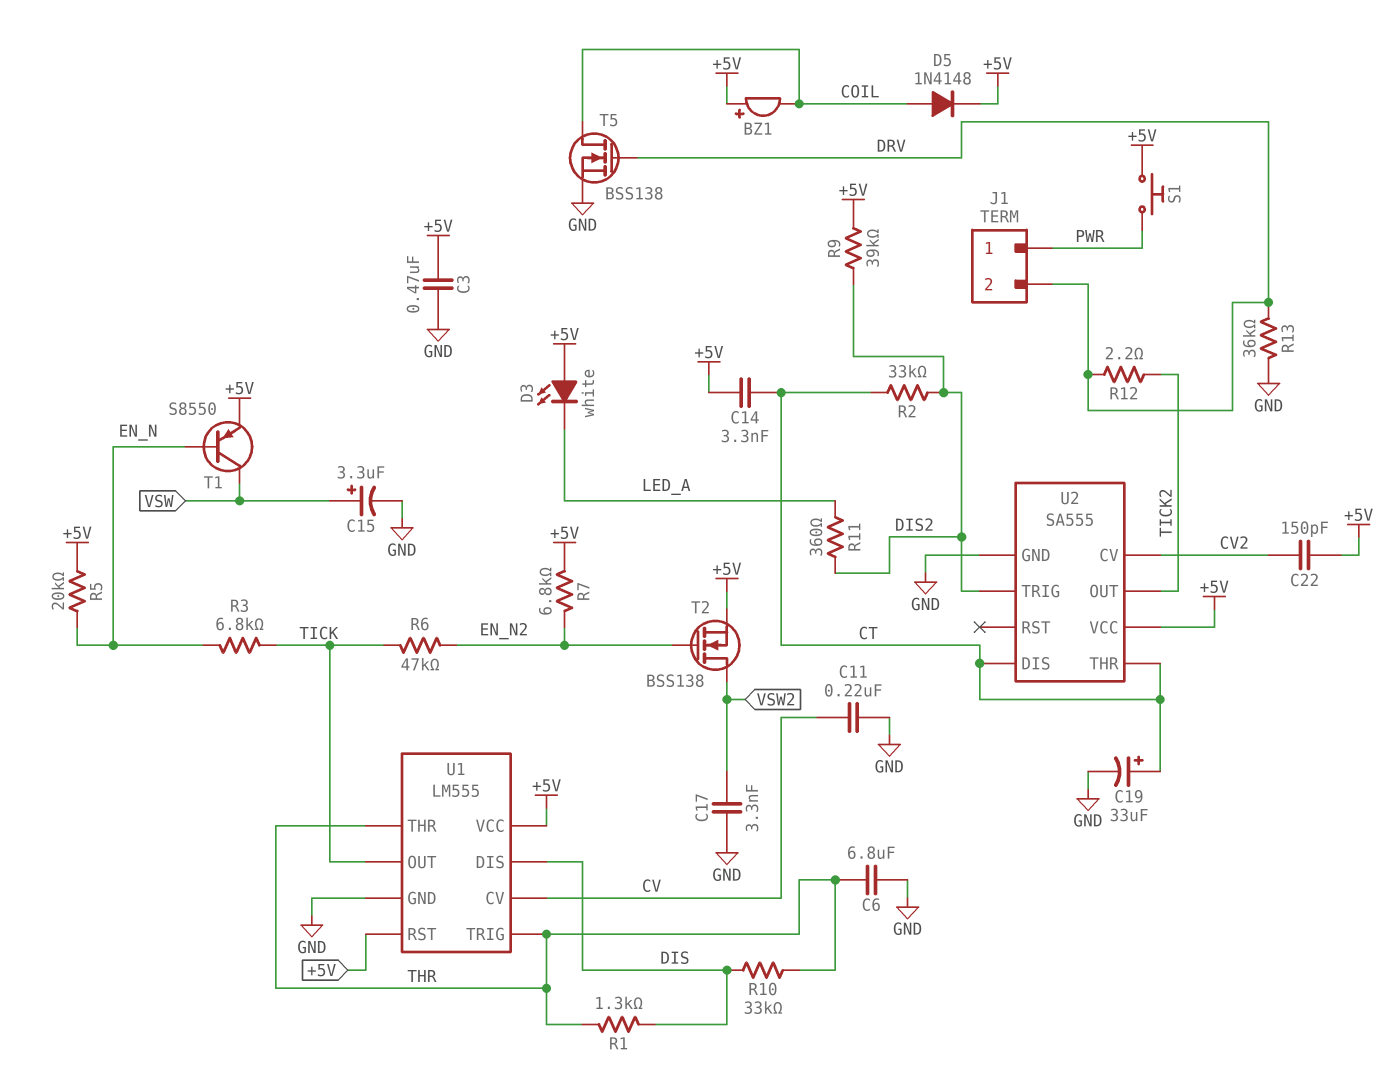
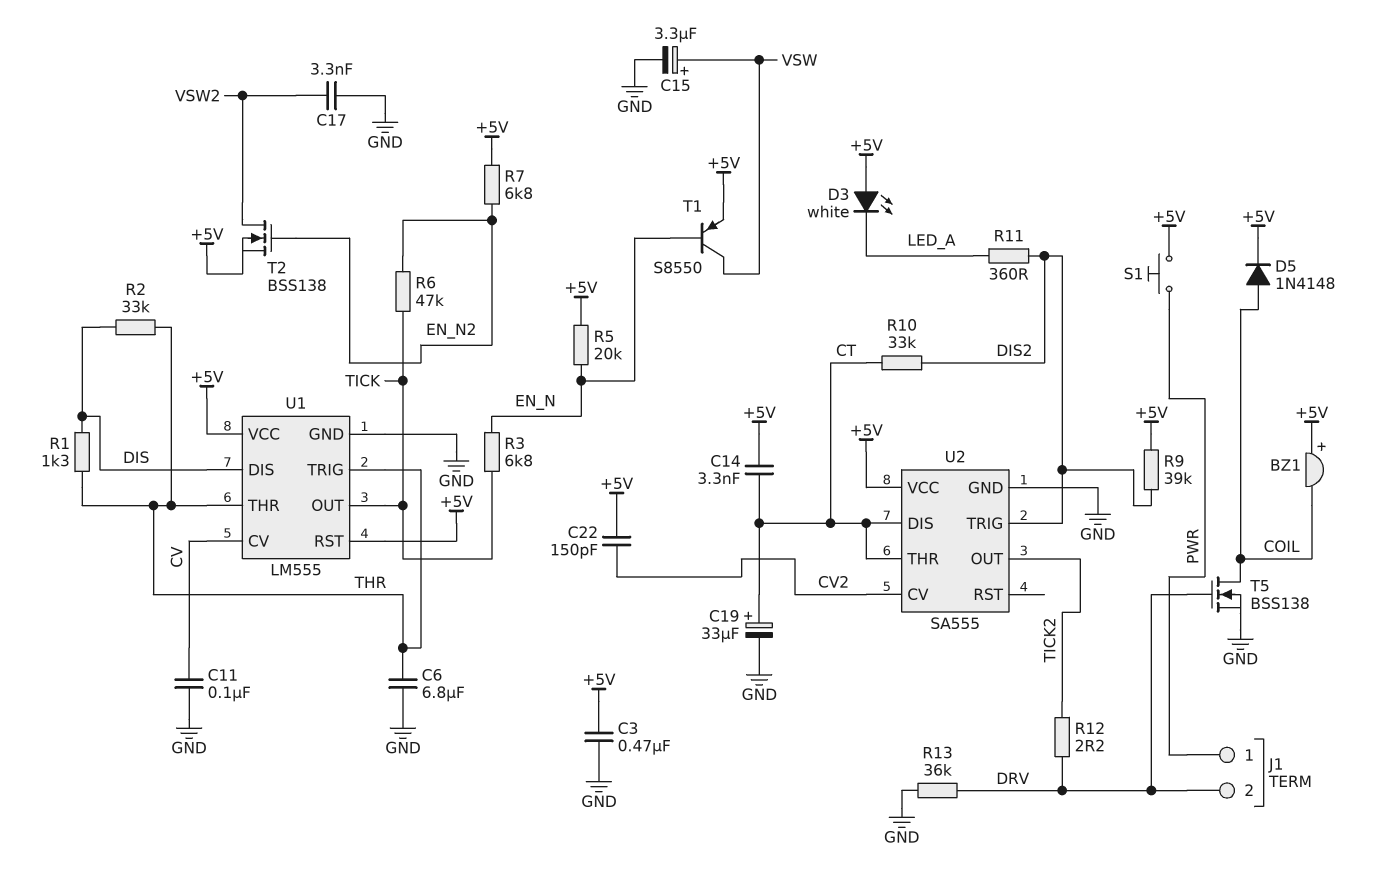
C11: 220nF (CV, GND) -> 100nF (CV, GND)
R2: 33k (CT, DIS2) -> 33k (DIS, THR)
R10: 33k (DIS, THR) -> 33k (CT, DIS2)

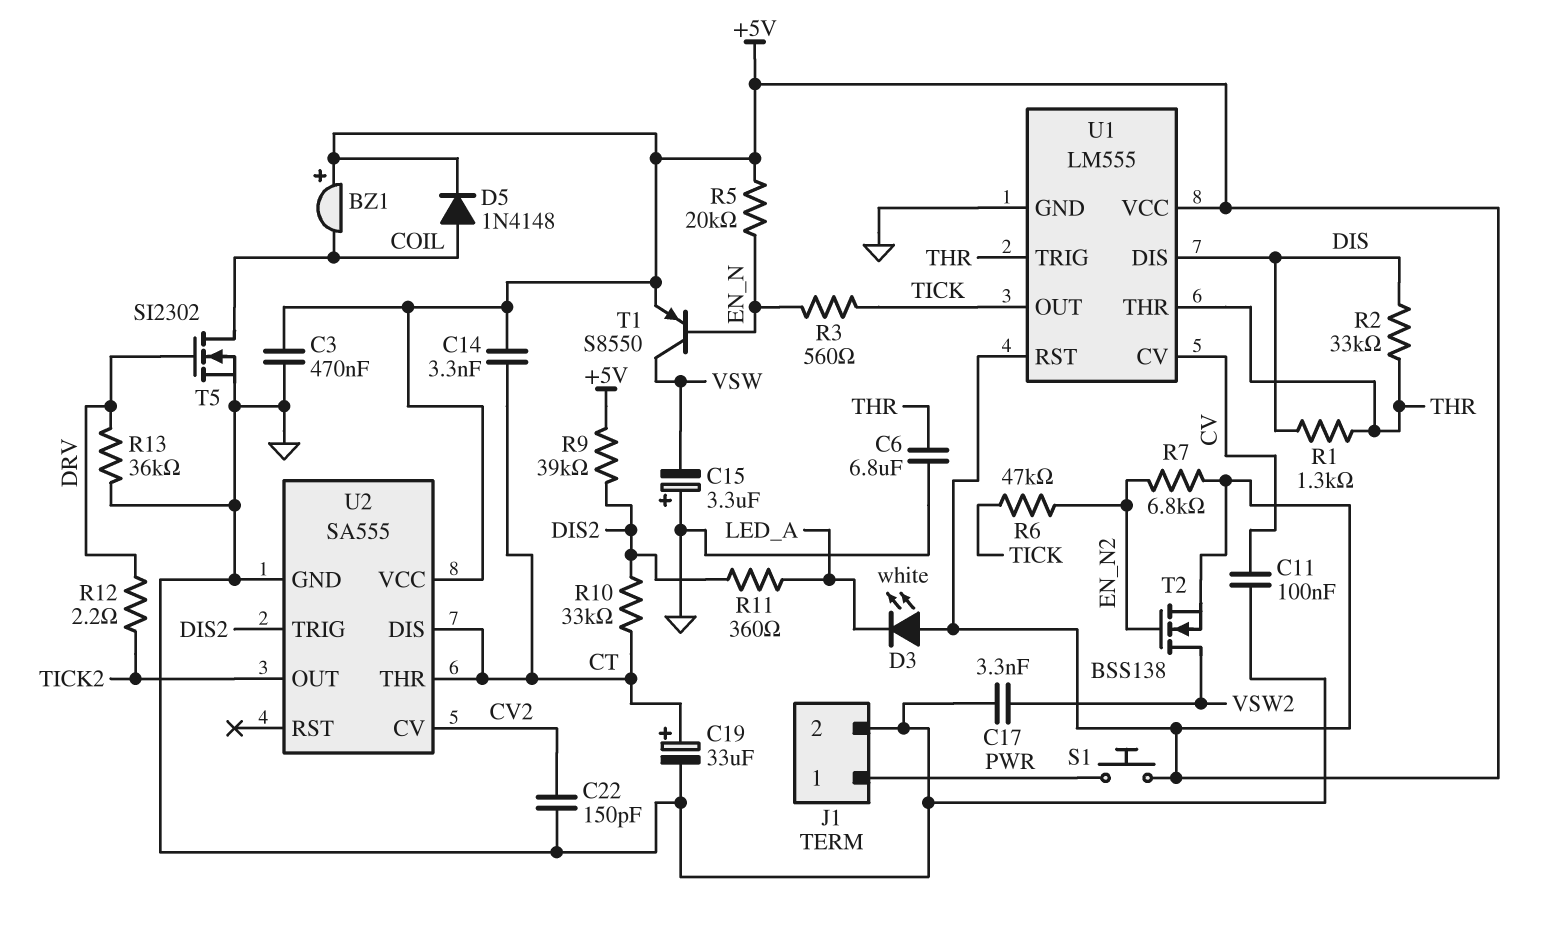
C15: 3.3uF (plus VSW, minus GND) -> 3.3uF (plus GND, minus VSW)
C22: 150pF (+5V, CV2) -> 150pF (CV2, GND)
J1 pin 2: DRV -> GND
R3: 6.8k (EN_N, TICK) -> 560 (EN_N, TICK)
T5: NMOS BSS138 (G DRV, D COIL, S GND) -> NMOS SI2302 (G DRV, D COIL, S GND)

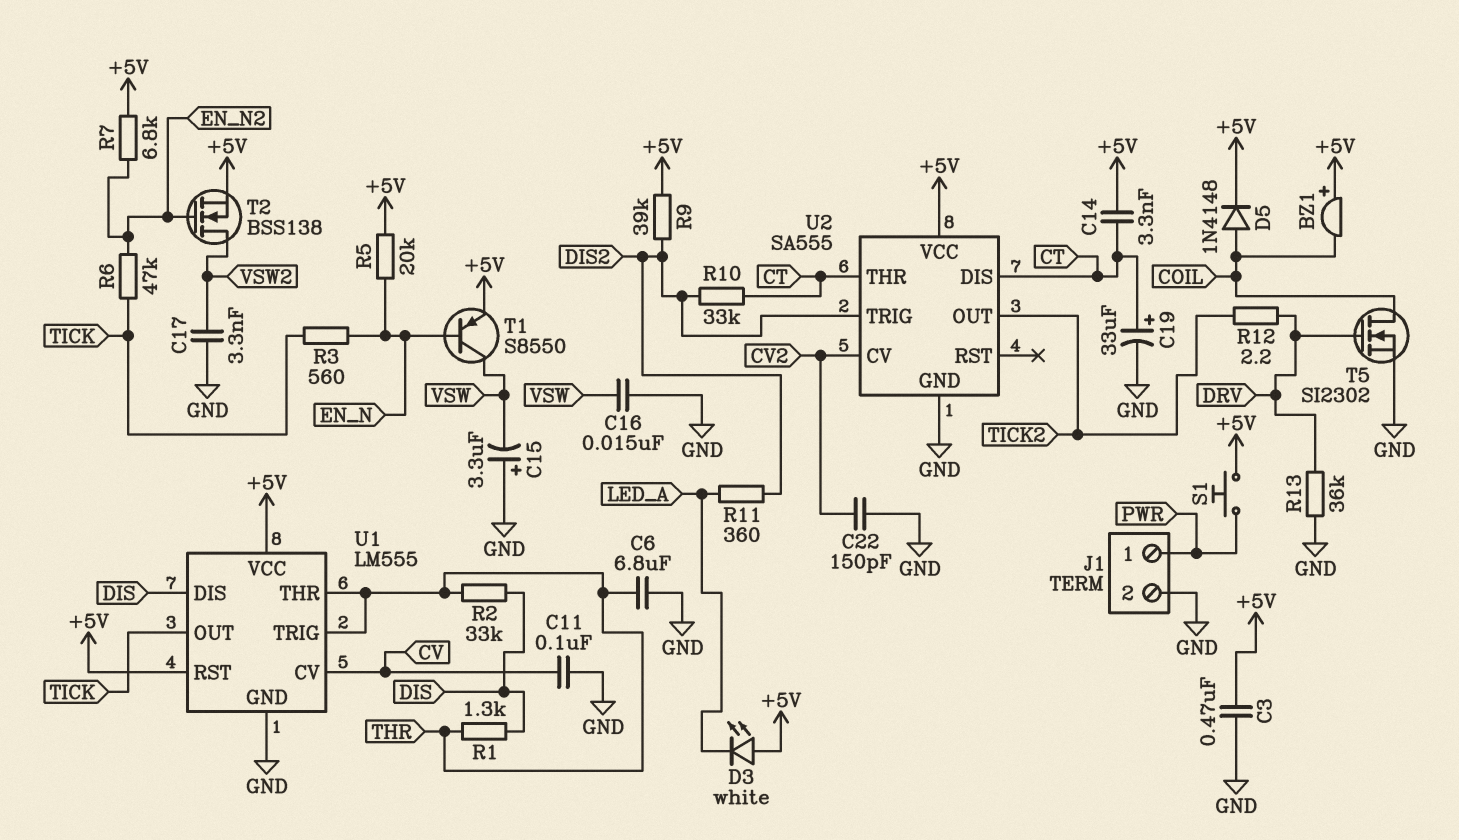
C16: none -> 15nF (GND, VSW)

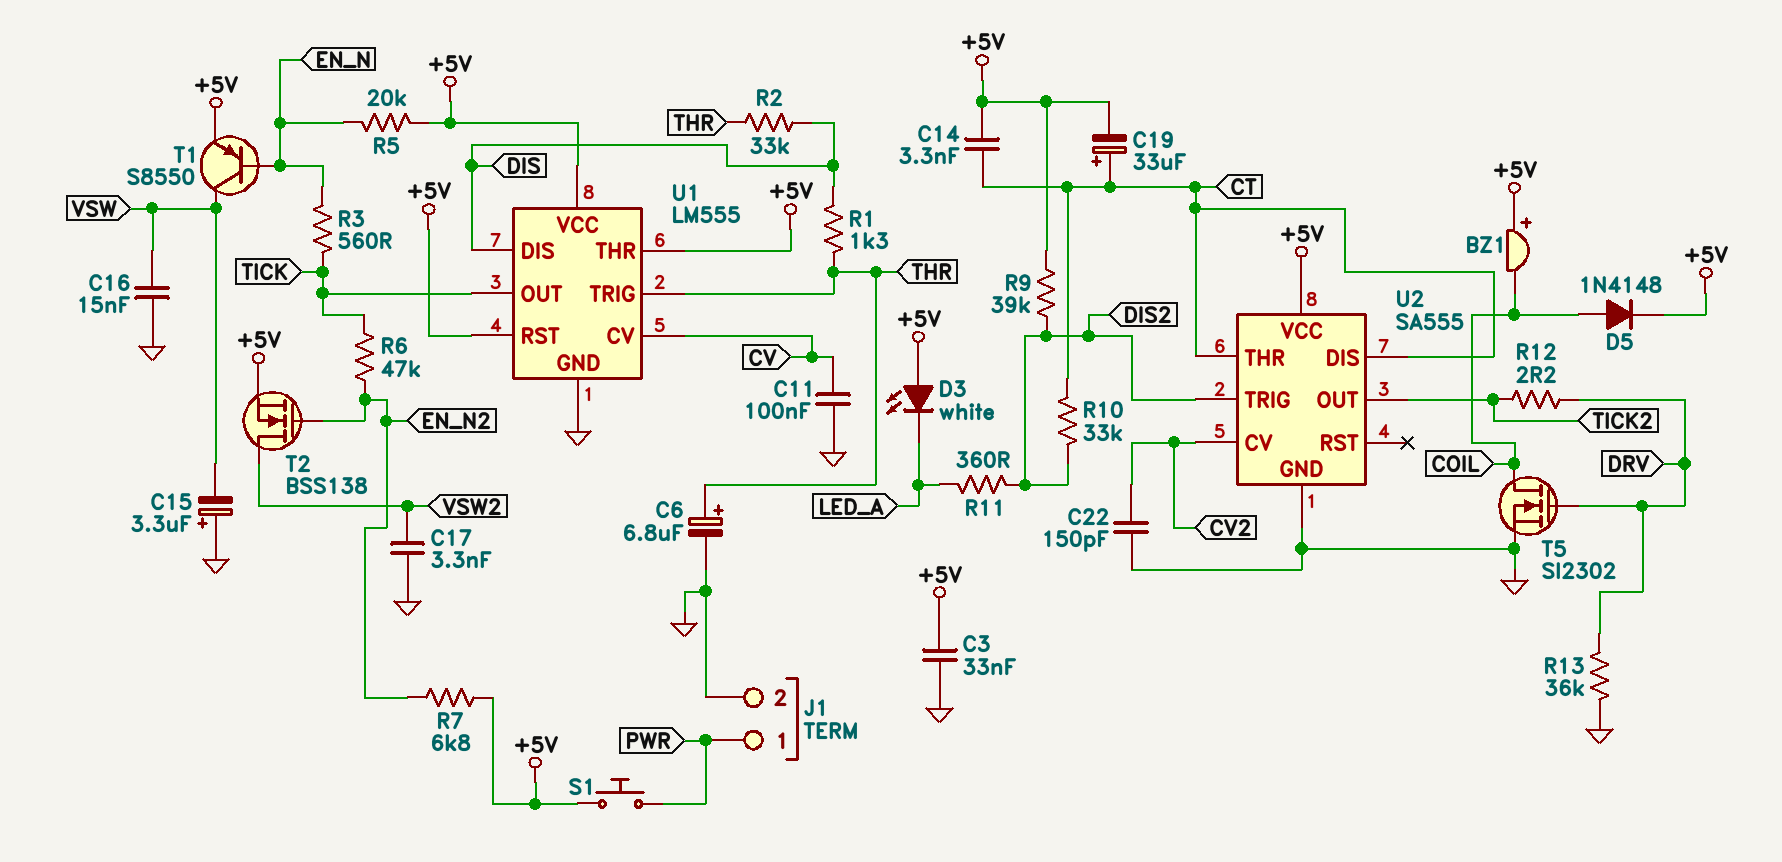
C3: 470nF (+5V, GND) -> 33nF (+5V, GND)
C6: 6.8uF (GND, THR) -> 6.8uF (plus THR, minus GND)
C19: 33uF (plus CT, minus GND) -> 33uF (plus CT, minus +5V)
U1 pin THR: THR -> +5V

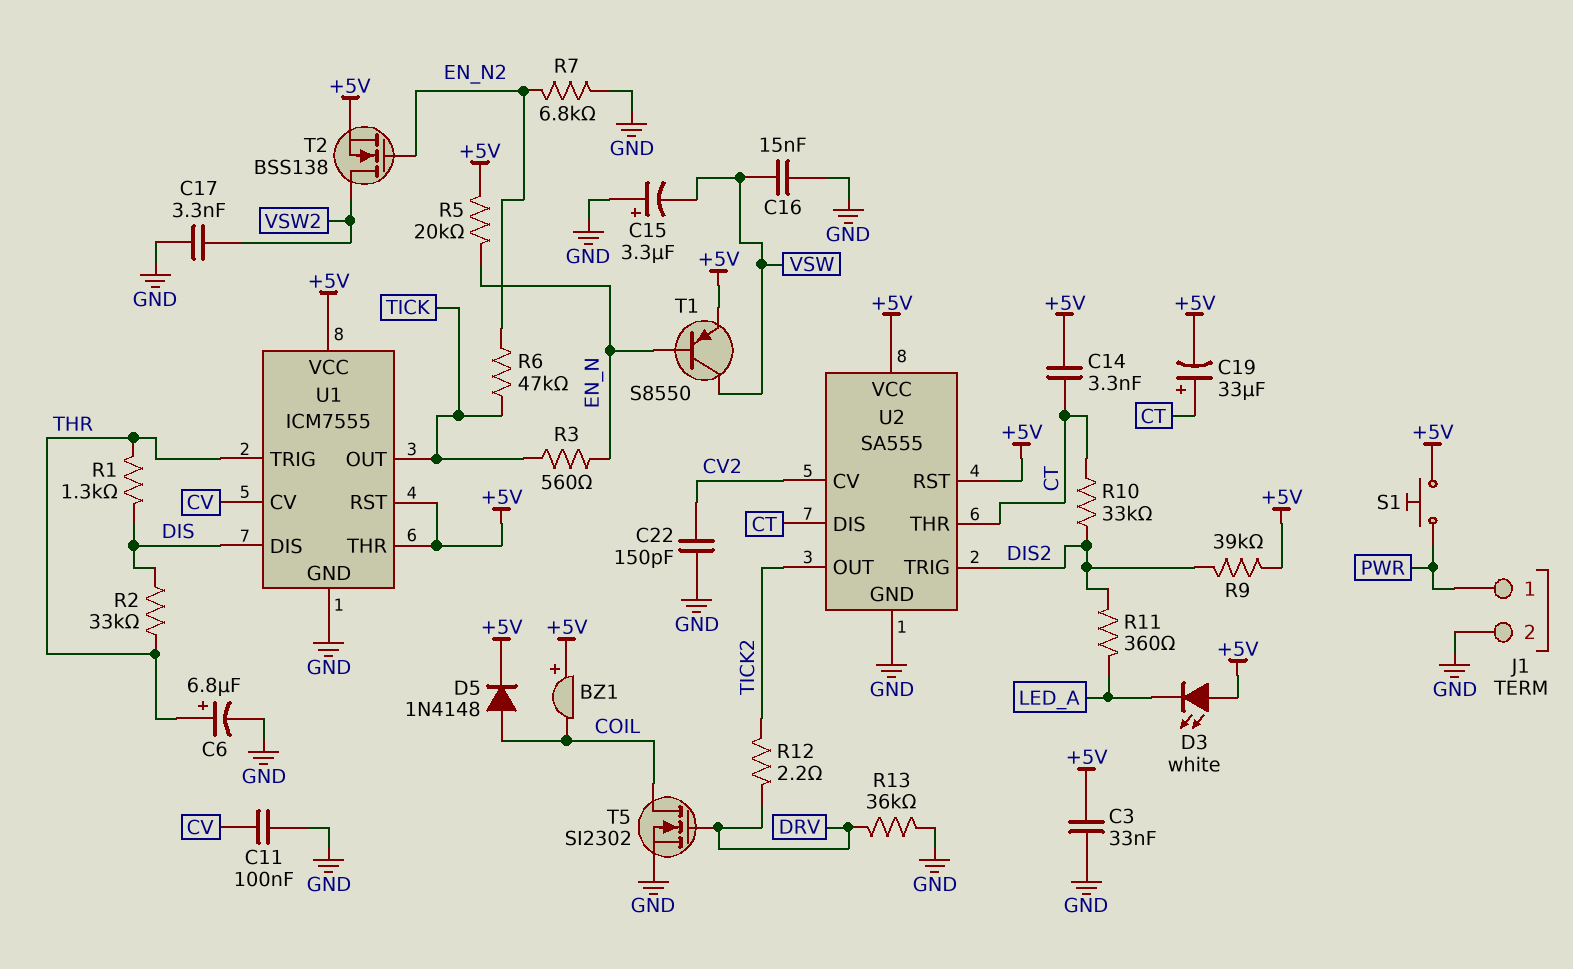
R7: 6.8k (+5V, EN_N2) -> 6.8k (EN_N2, GND)
U1: LM555 -> ICM7555
U2 pin RST: none -> +5V

